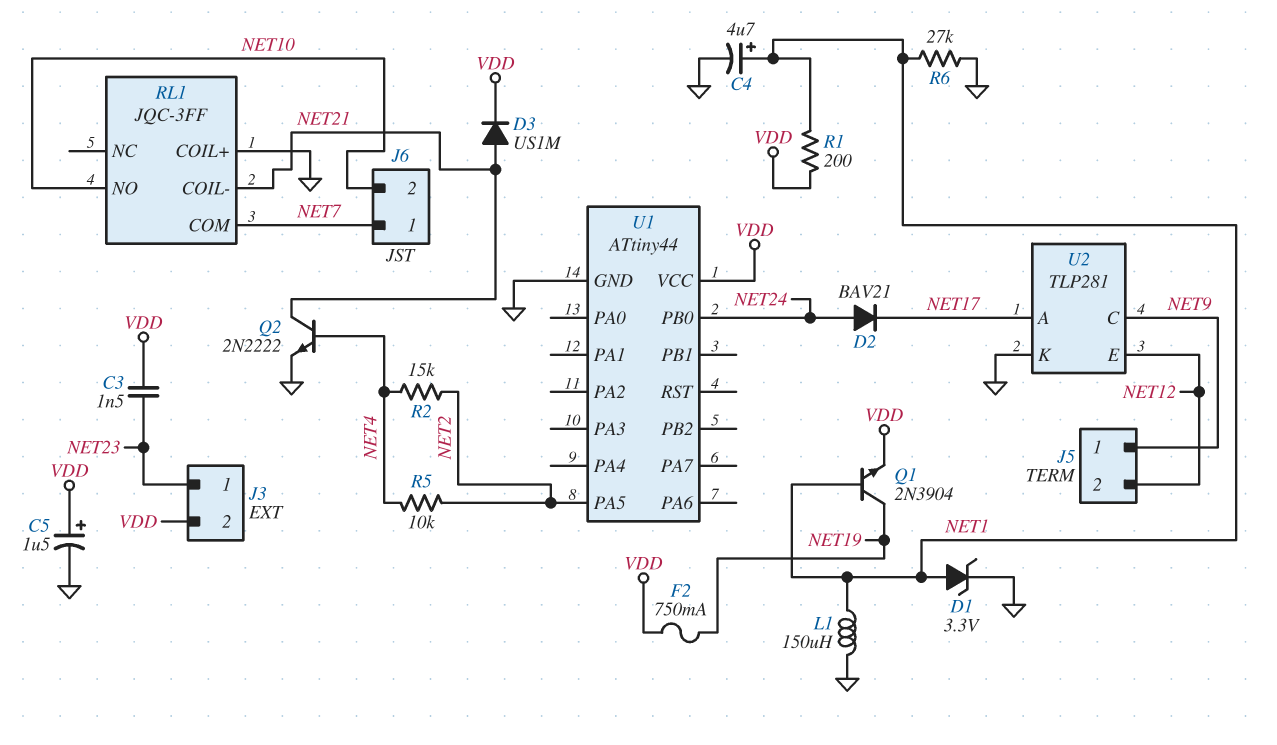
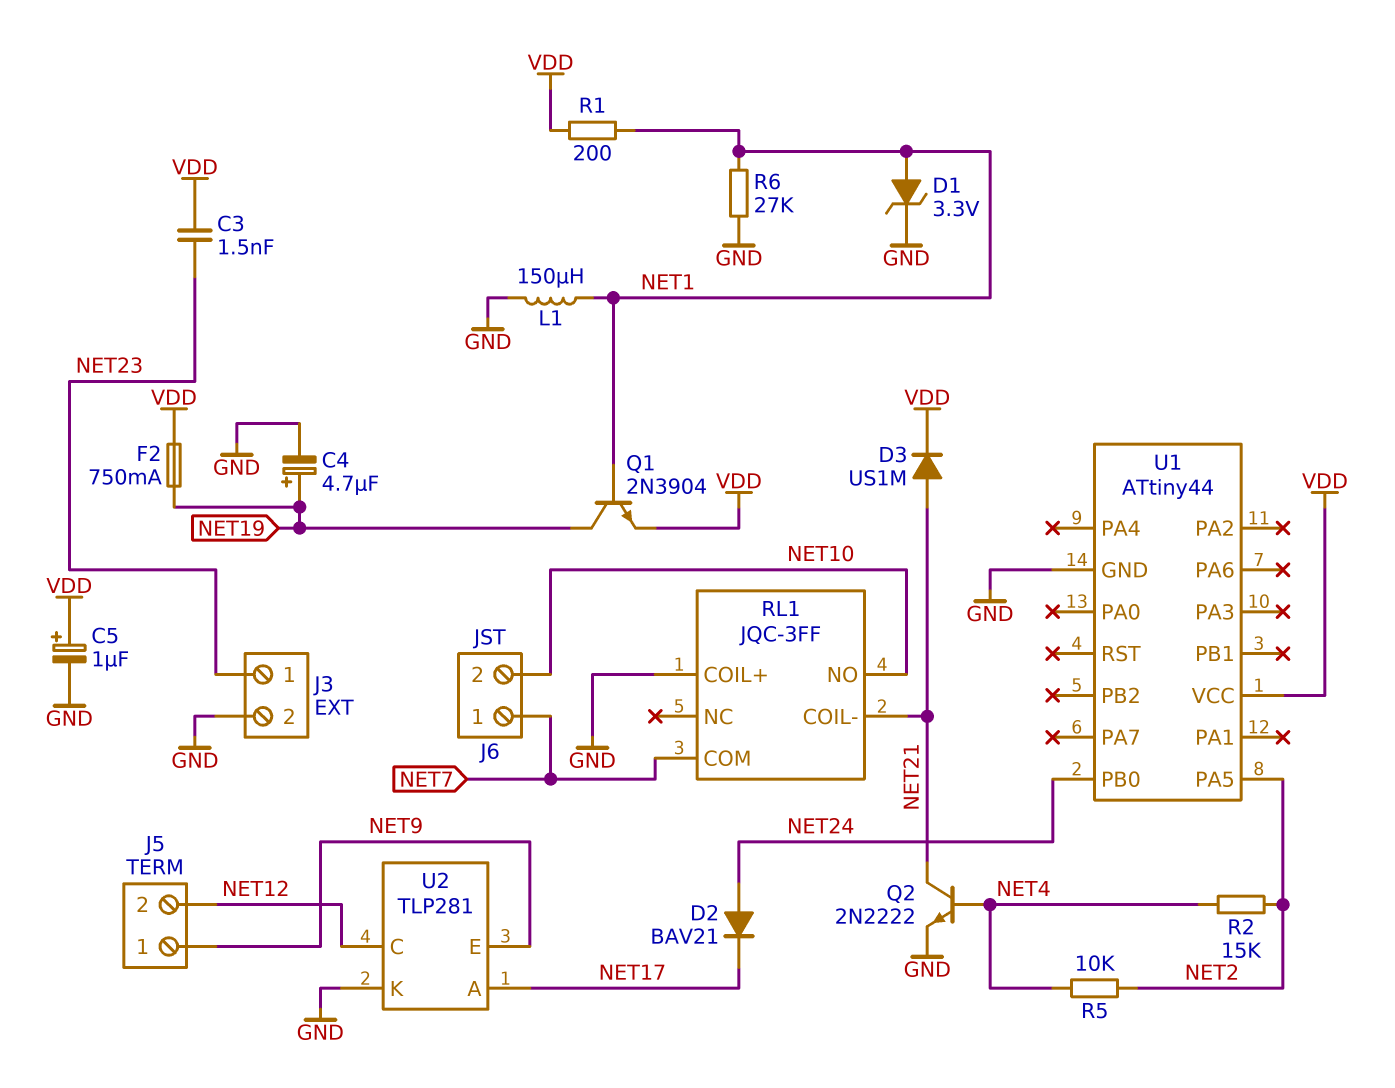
C4: 4.7uF (plus NET1, minus GND) -> 4.7uF (plus NET19, minus GND)
C5: 1.5uF (plus VDD, minus GND) -> 1uF (plus VDD, minus GND)
J3 pin 2: VDD -> GND
U2 pin C: NET9 -> NET12
U2 pin E: NET12 -> NET9

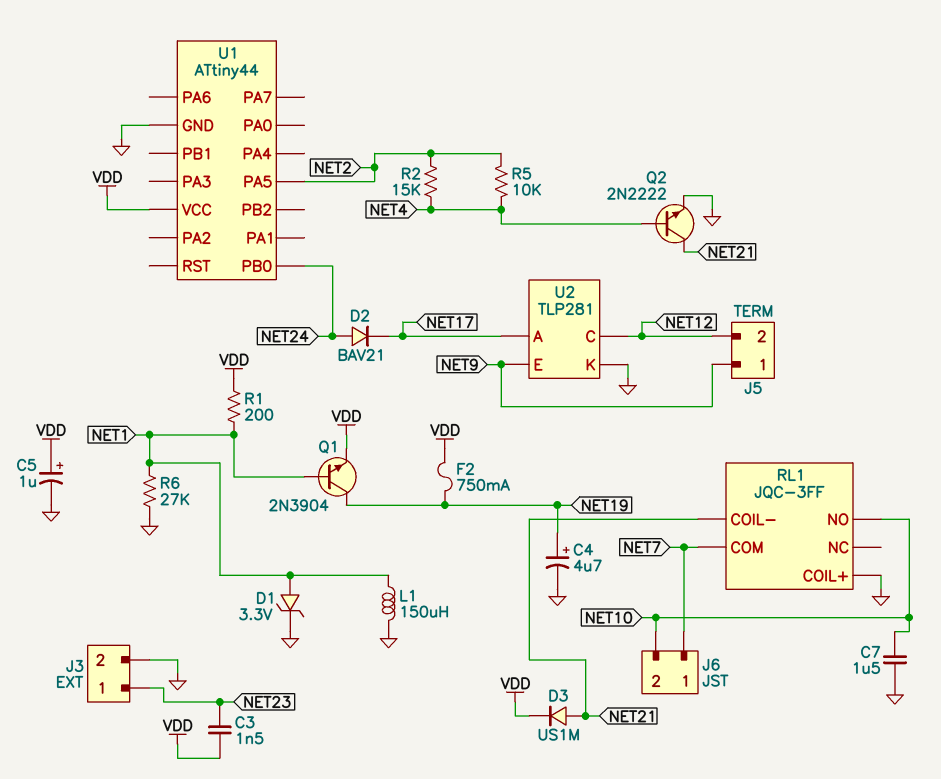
C7: none -> 1.5uF (GND, NET10)

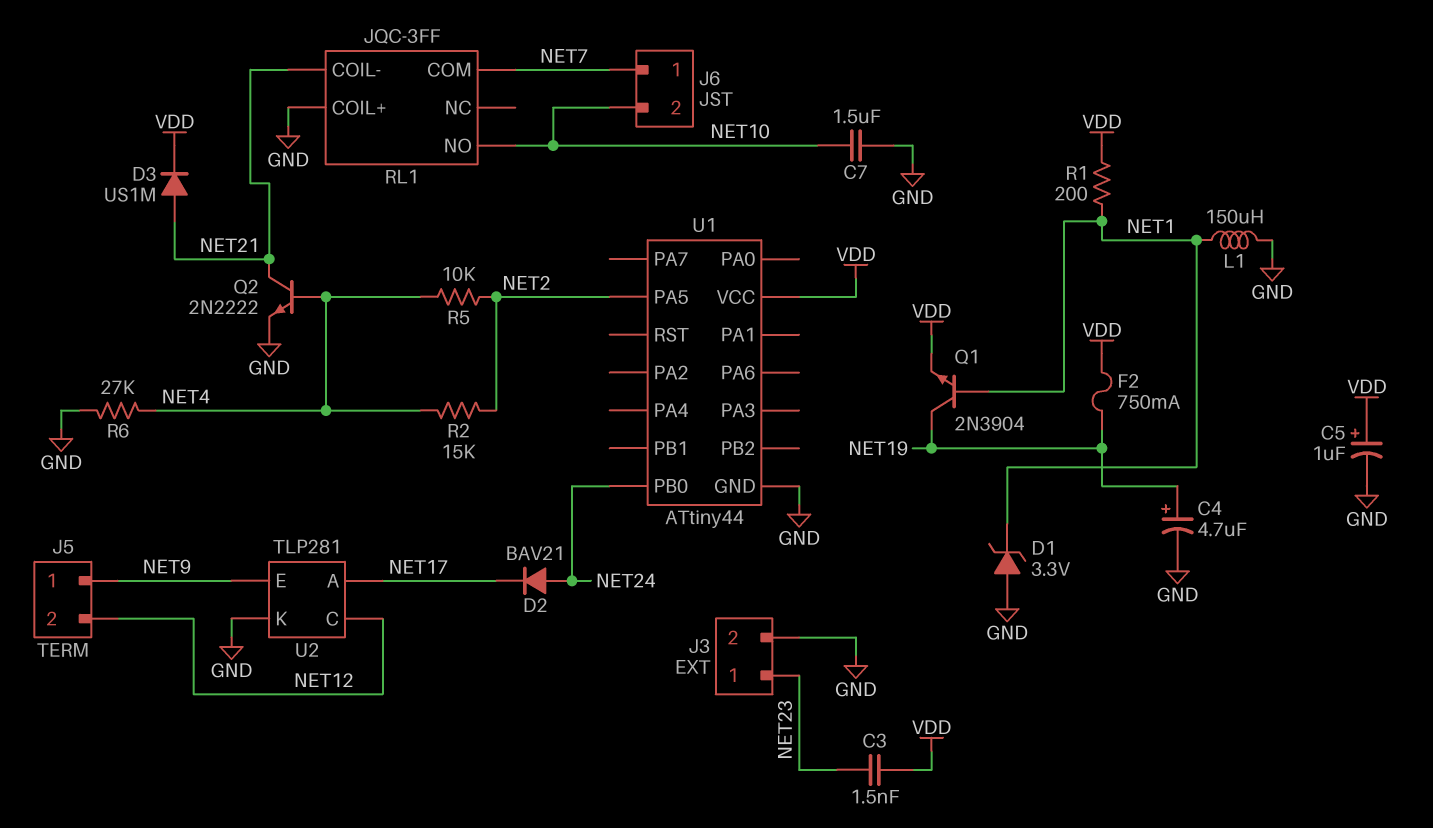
D1: zener 3.3V (A NET1, K GND) -> zener 3.3V (A GND, K NET1)
R6: 27k (GND, NET1) -> 27k (GND, NET4)

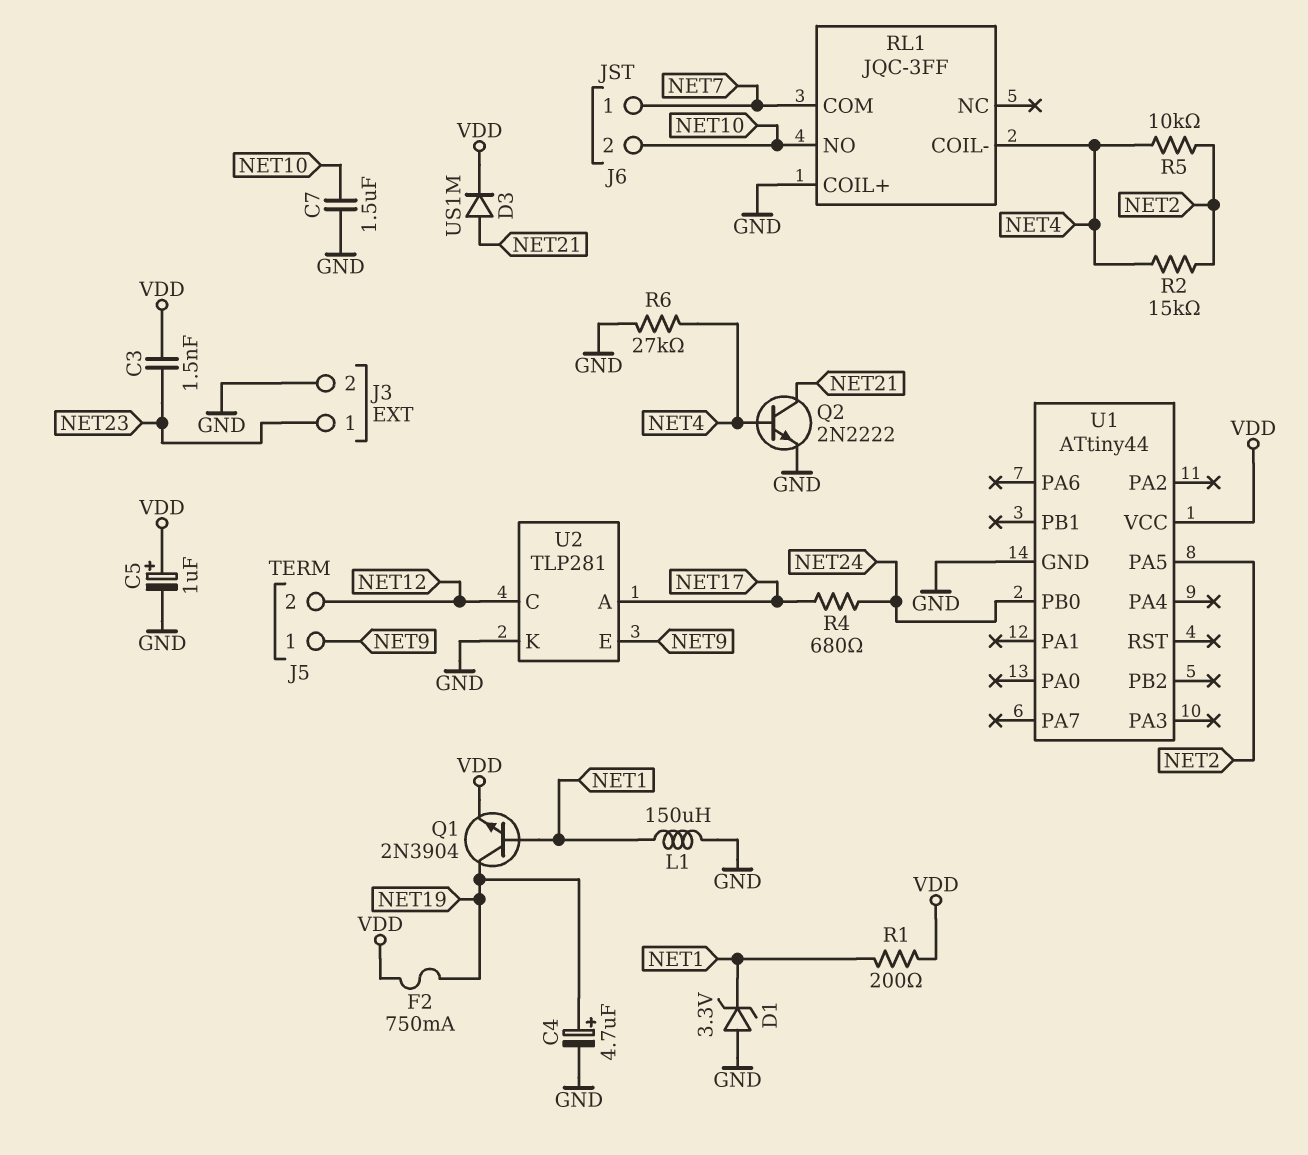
D2: diode BAV21 (A NET24, K NET17) -> none
R4: none -> 680 (NET17, NET24)
RL1 pin COIL-: NET21 -> NET4

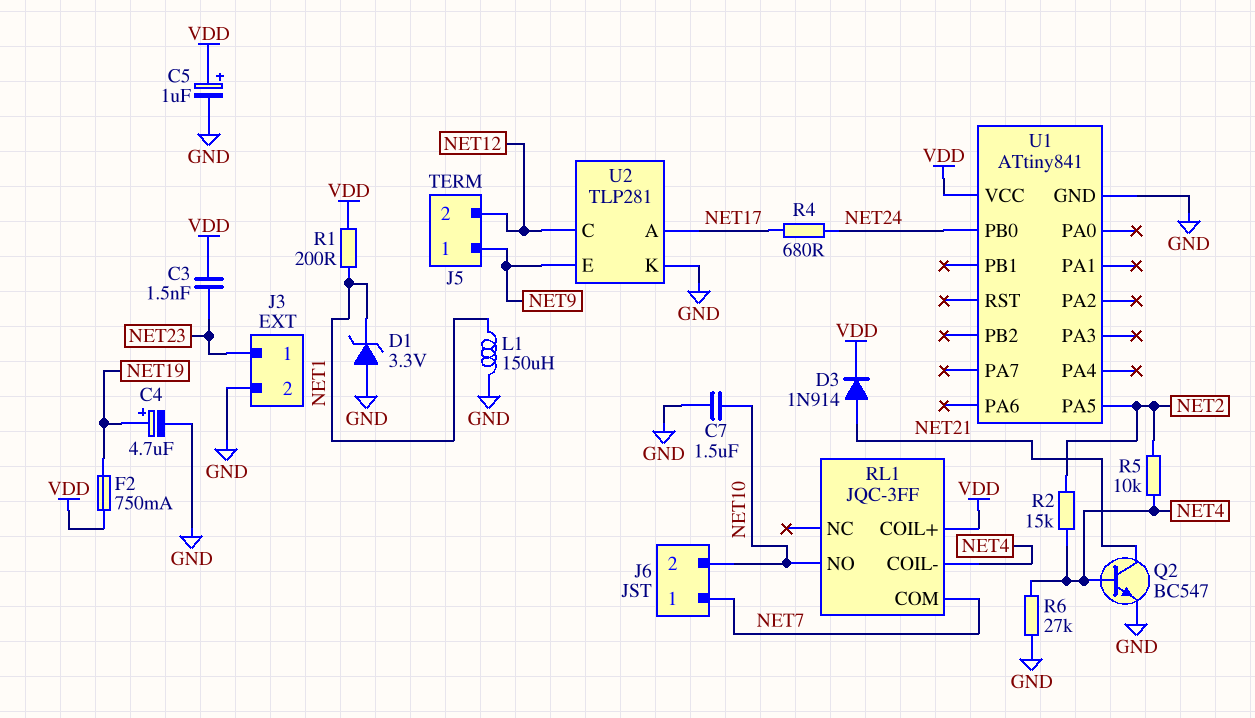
D3: diode US1M (A NET21, K VDD) -> diode 1N914 (A NET21, K VDD)
Q1: NPN 2N3904 (B NET1, C NET19, E VDD) -> none
Q2: NPN 2N2222 (B NET4, C NET21, E GND) -> NPN BC547 (B NET4, C NET21, E GND)
RL1 pin COIL+: GND -> VDD
U1: ATtiny44 -> ATtiny841

